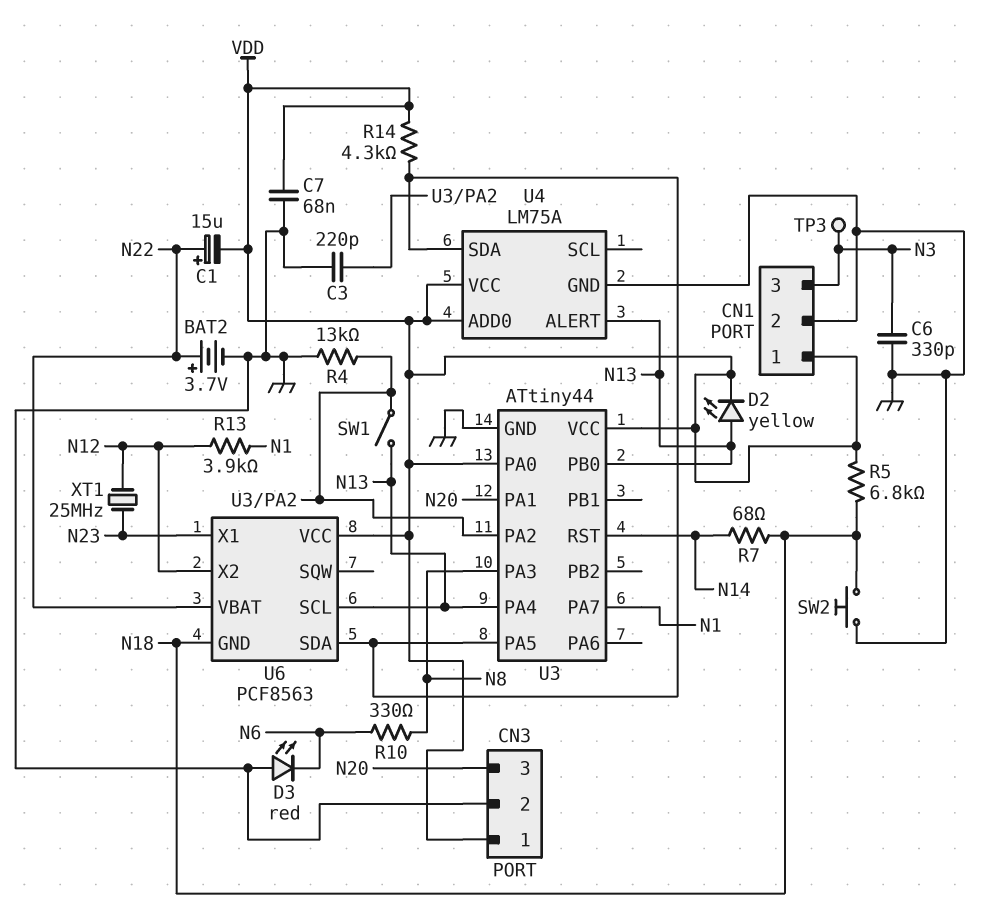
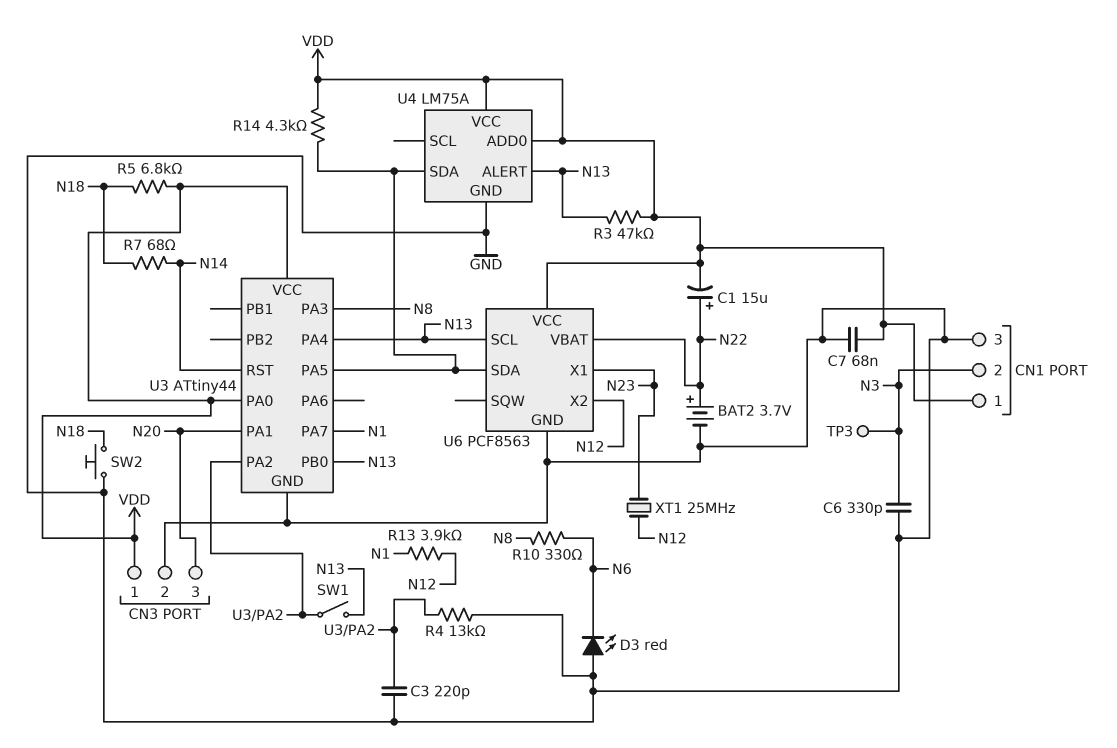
CN1 pin 2: GND -> N3
CN1 pin 3: N3 -> GND
D2: LED yellow (A N13, K VDD) -> none
R3: none -> 47k (N13, VDD)
U6 pin GND: N18 -> GND

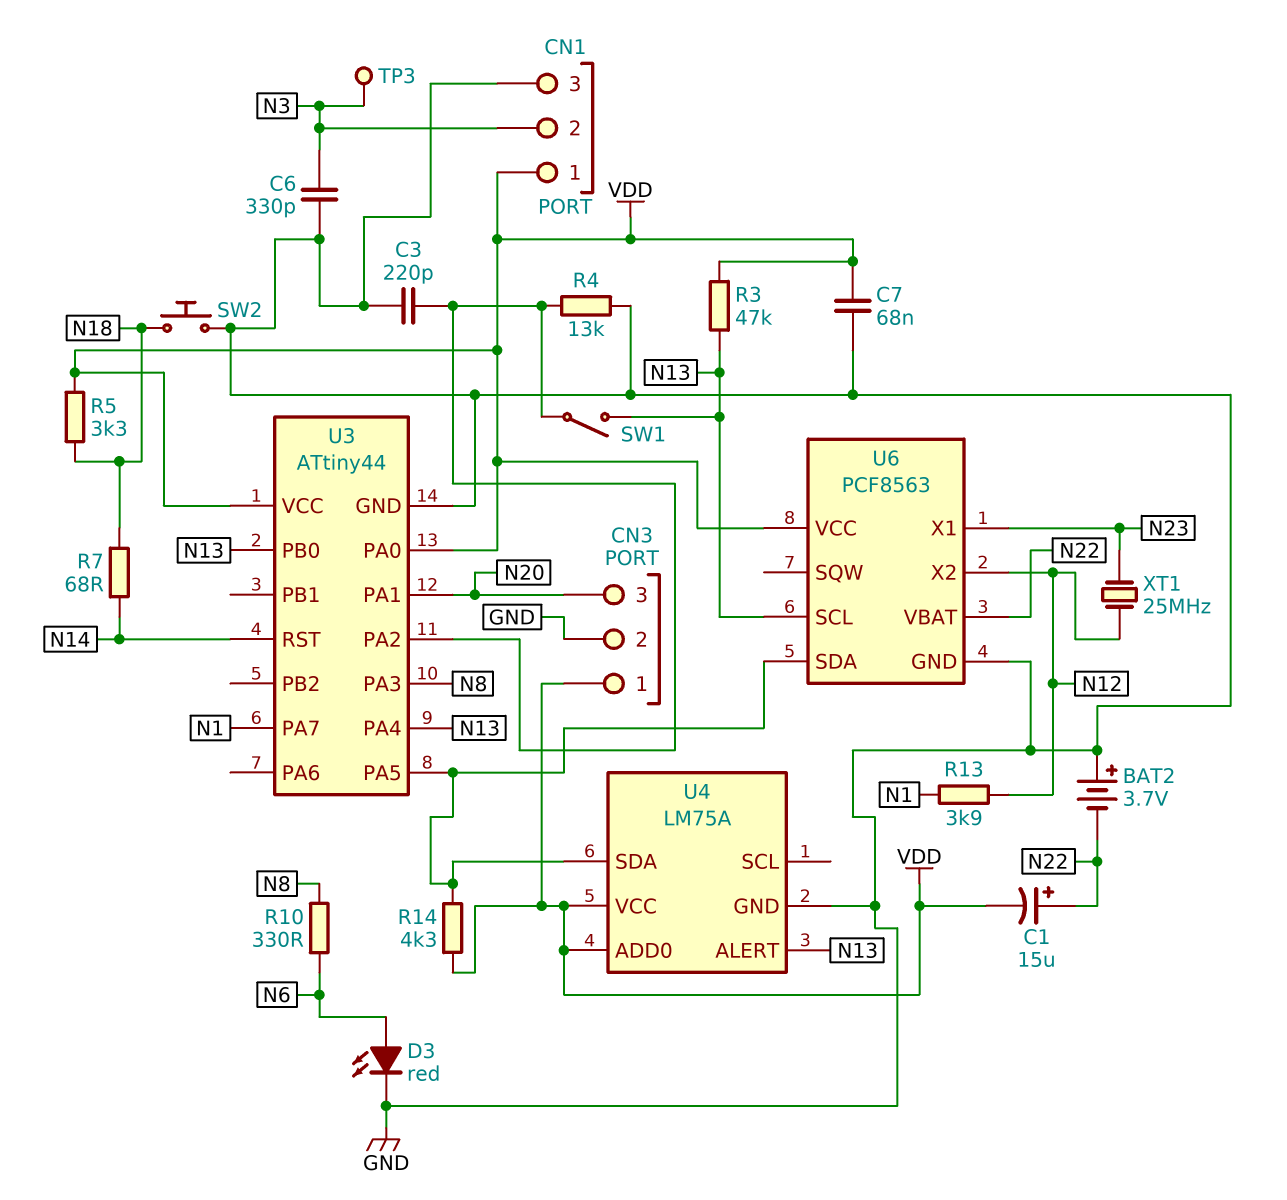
BAT2: 3.7V (plus N22, minus GND) -> 3.7V (plus GND, minus N22)
D3: LED red (A GND, K N6) -> LED red (A N6, K GND)
R5: 6.8k (N18, VDD) -> 3.3k (N18, VDD)

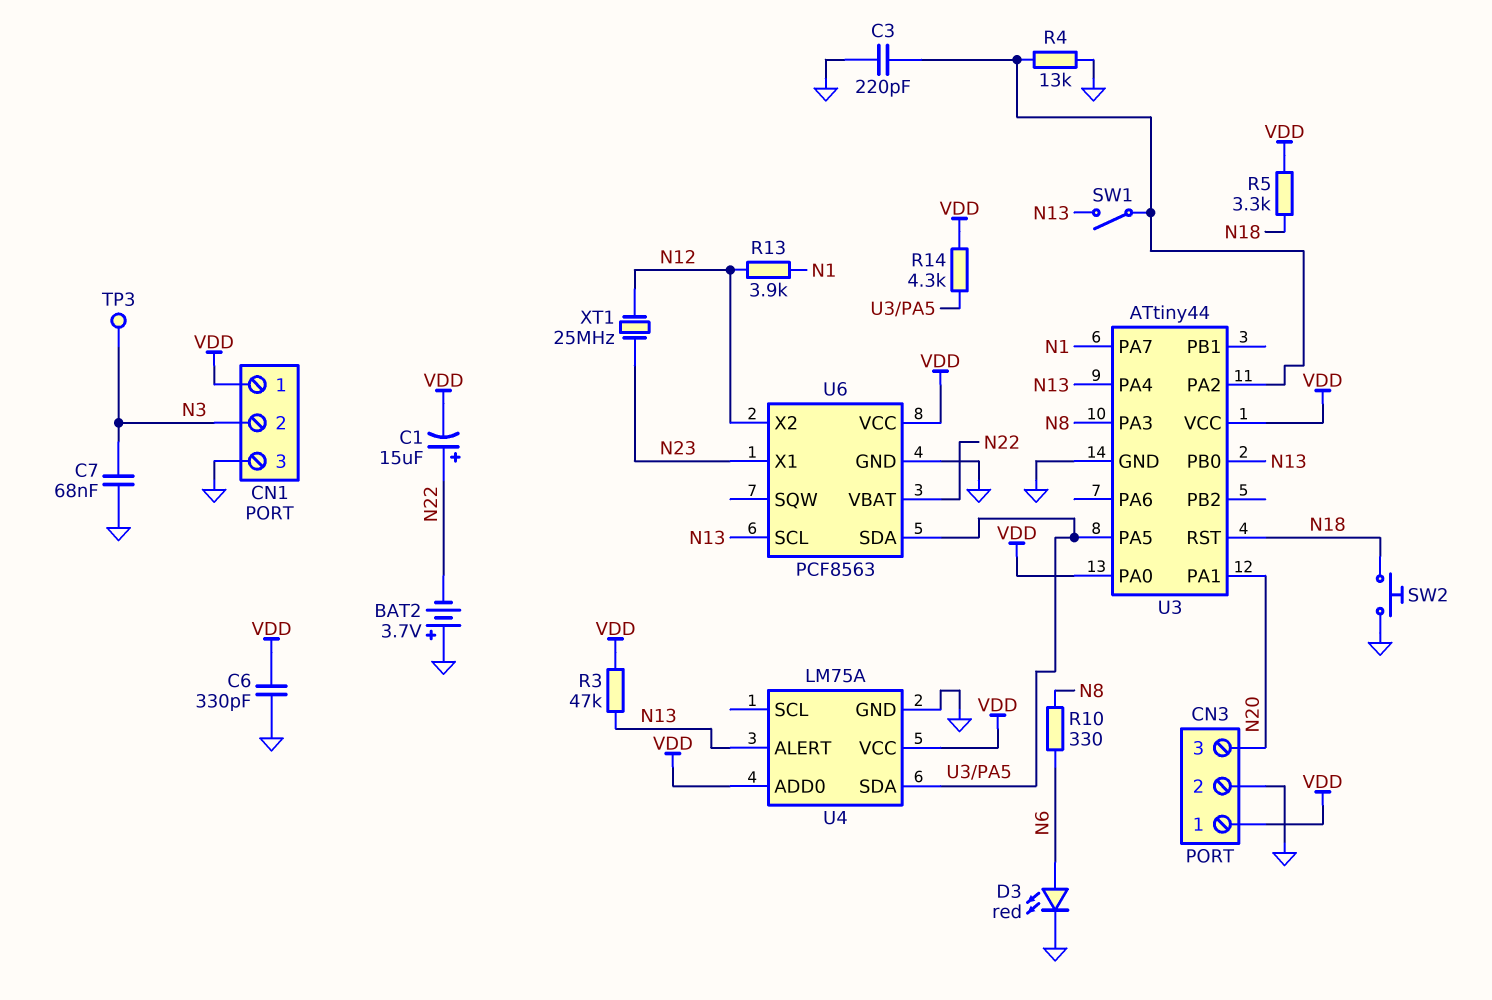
C6: 330pF (GND, N3) -> 330pF (GND, VDD)
C7: 68nF (GND, VDD) -> 68nF (GND, N3)
R7: 68 (N14, N18) -> none
U3 pin RST: N14 -> N18

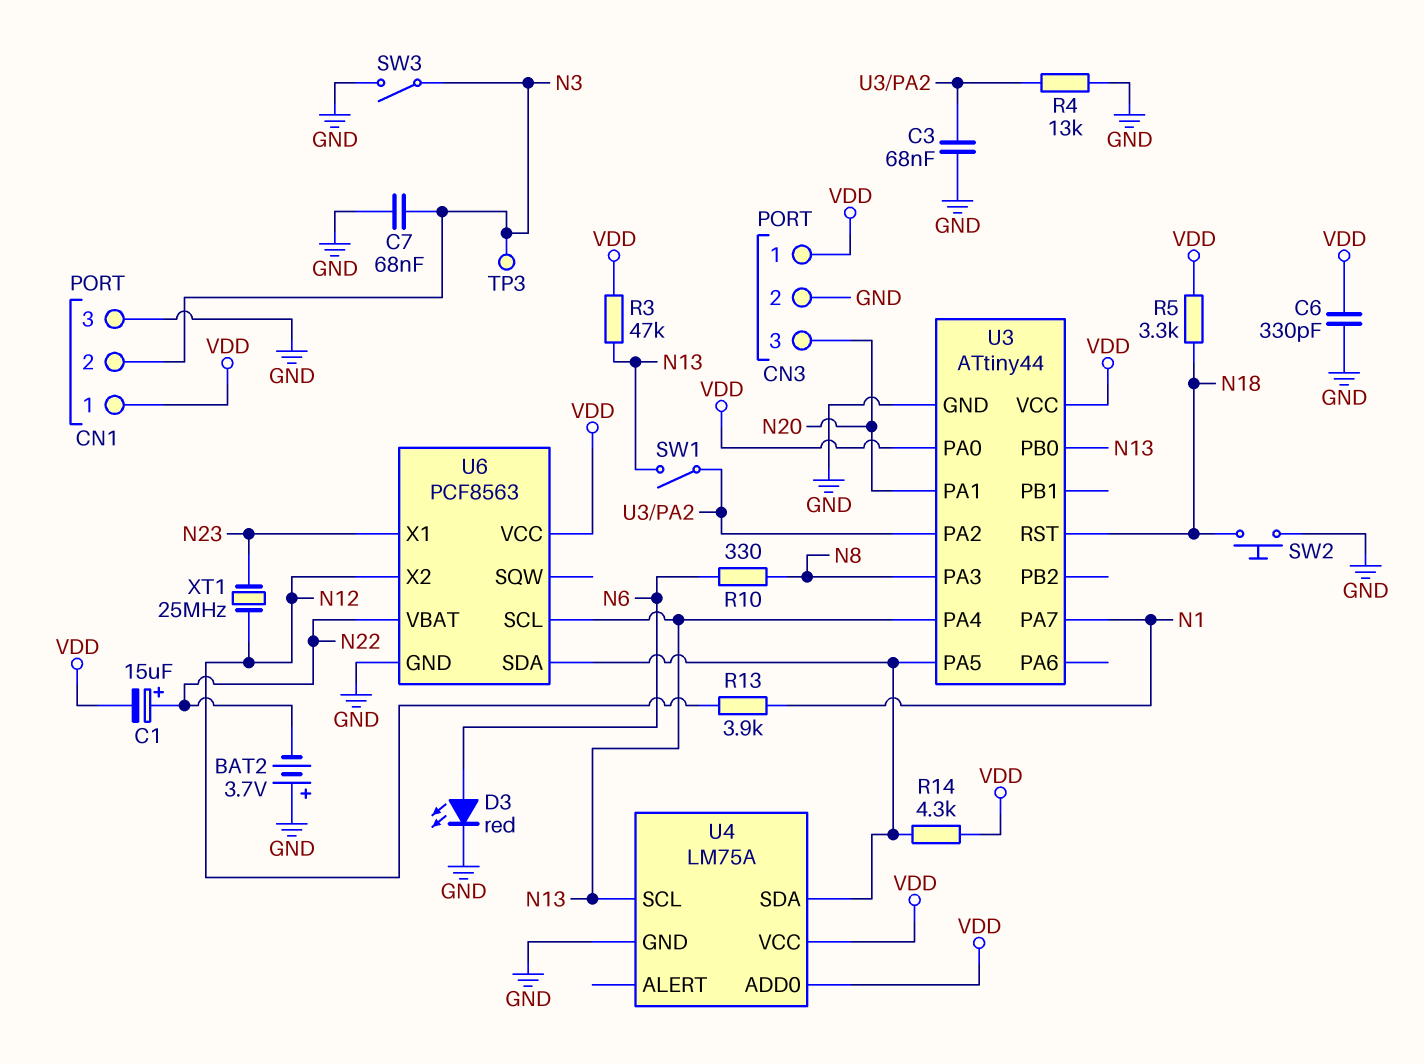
C3: 220pF (GND, U3/PA2) -> 68nF (GND, U3/PA2)
SW3: none -> switch (GND, N3)
U4 pin ALERT: N13 -> none
U4 pin SCL: none -> N13

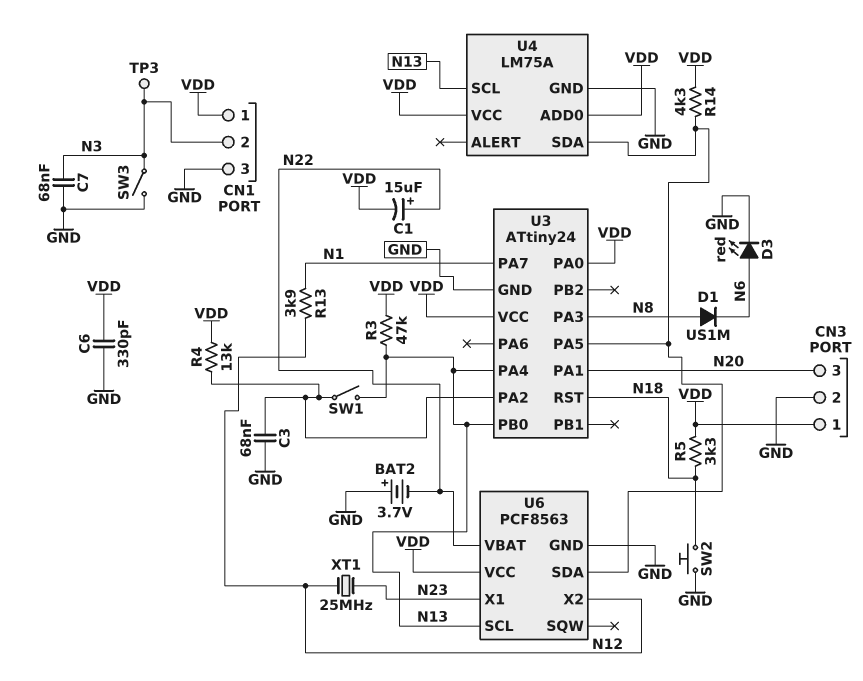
D1: none -> diode US1M (A N8, K N6)
R4: 13k (GND, U3/PA2) -> 13k (U3/PA2, VDD)
R10: 330 (N6, N8) -> none
U3: ATtiny44 -> ATtiny24

